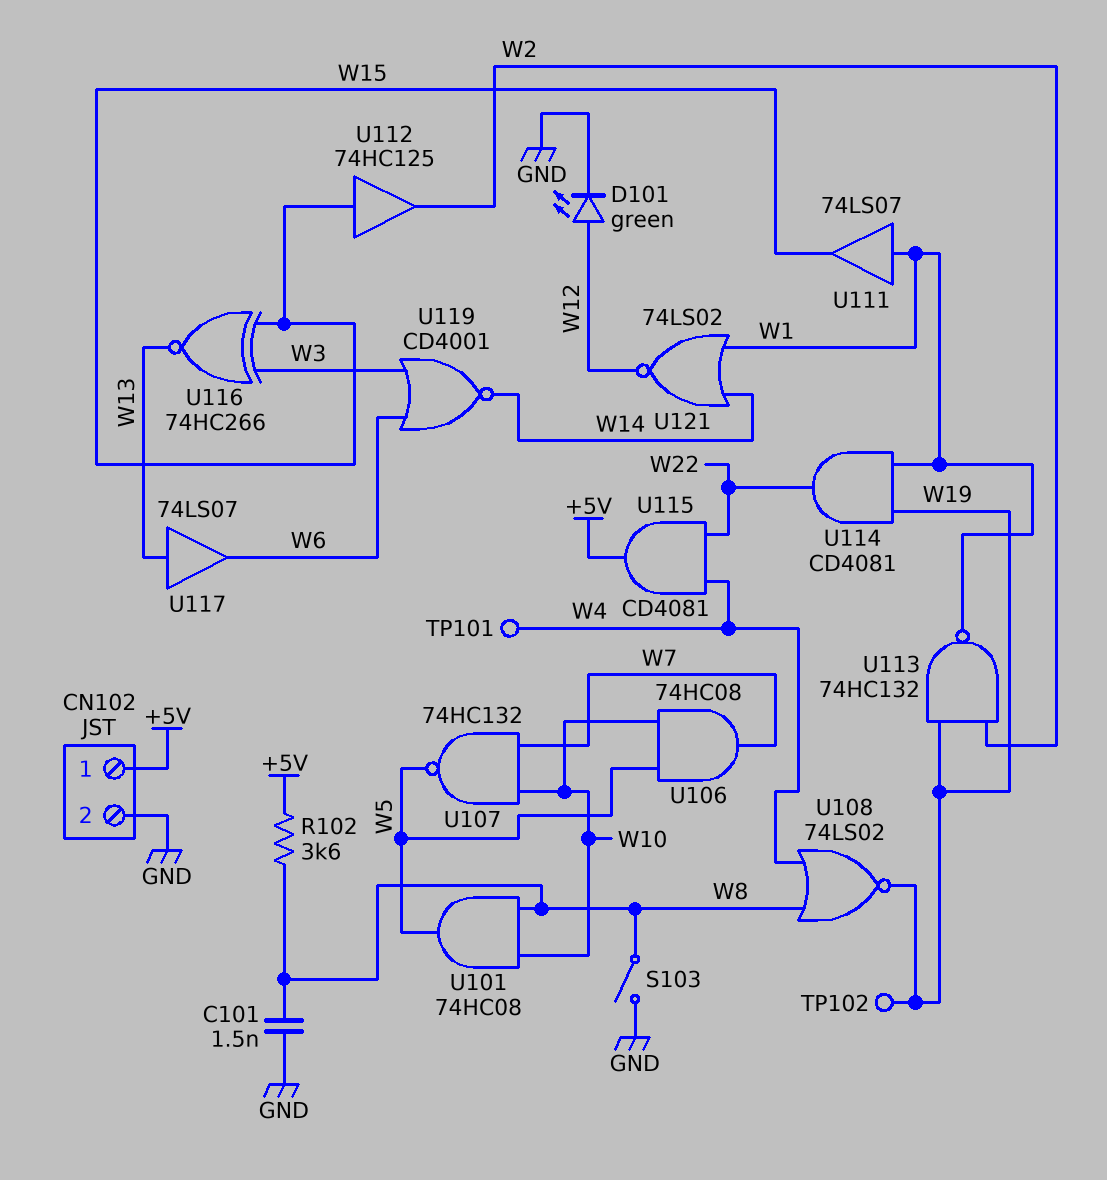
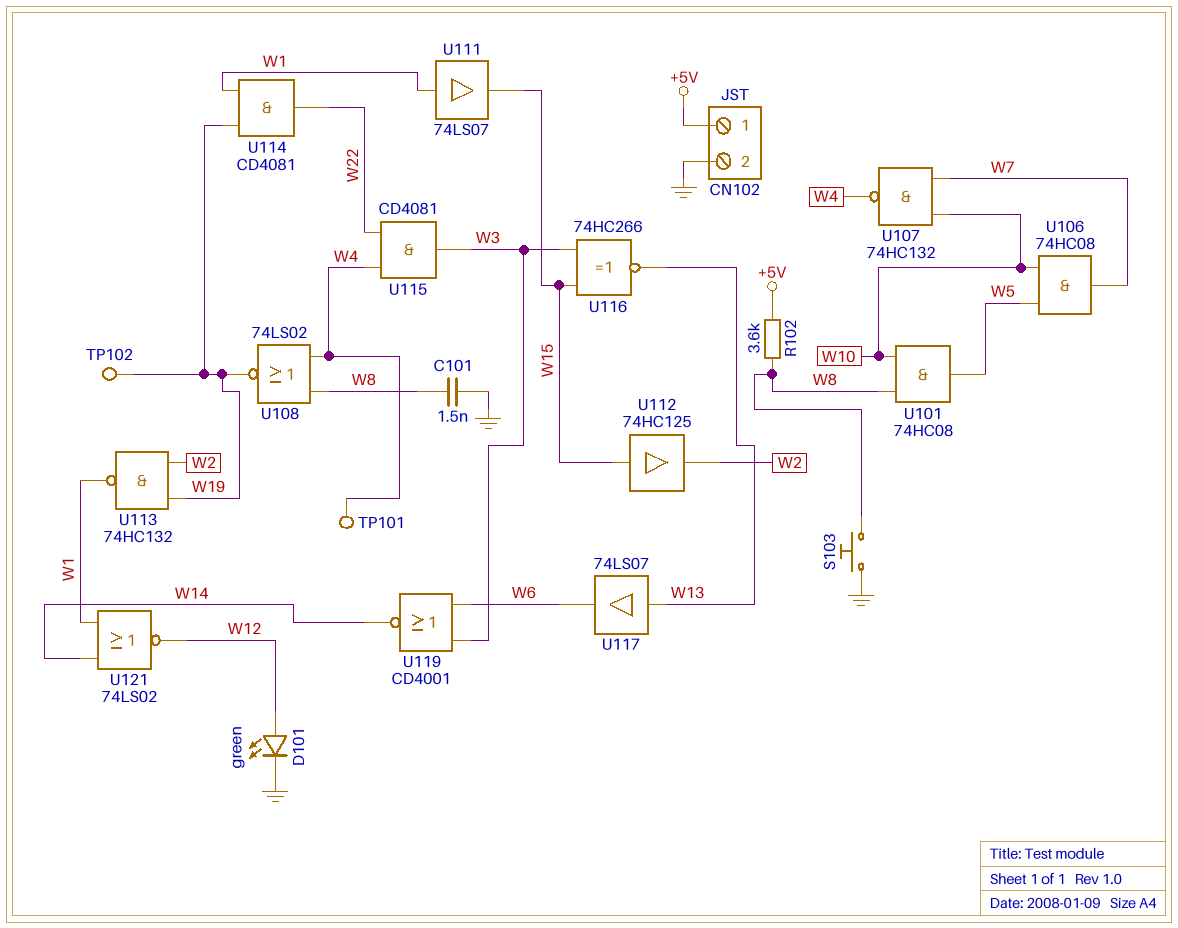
S103: switch (GND, W8) -> button (GND, W8)
U107: NAND 74HC132 (in W7, in W10, out W5) -> NAND 74HC132 (in W7, in W10, out W4)
U115: AND CD4081 (in W4, in W22, out +5V) -> AND CD4081 (in W4, in W22, out W3)

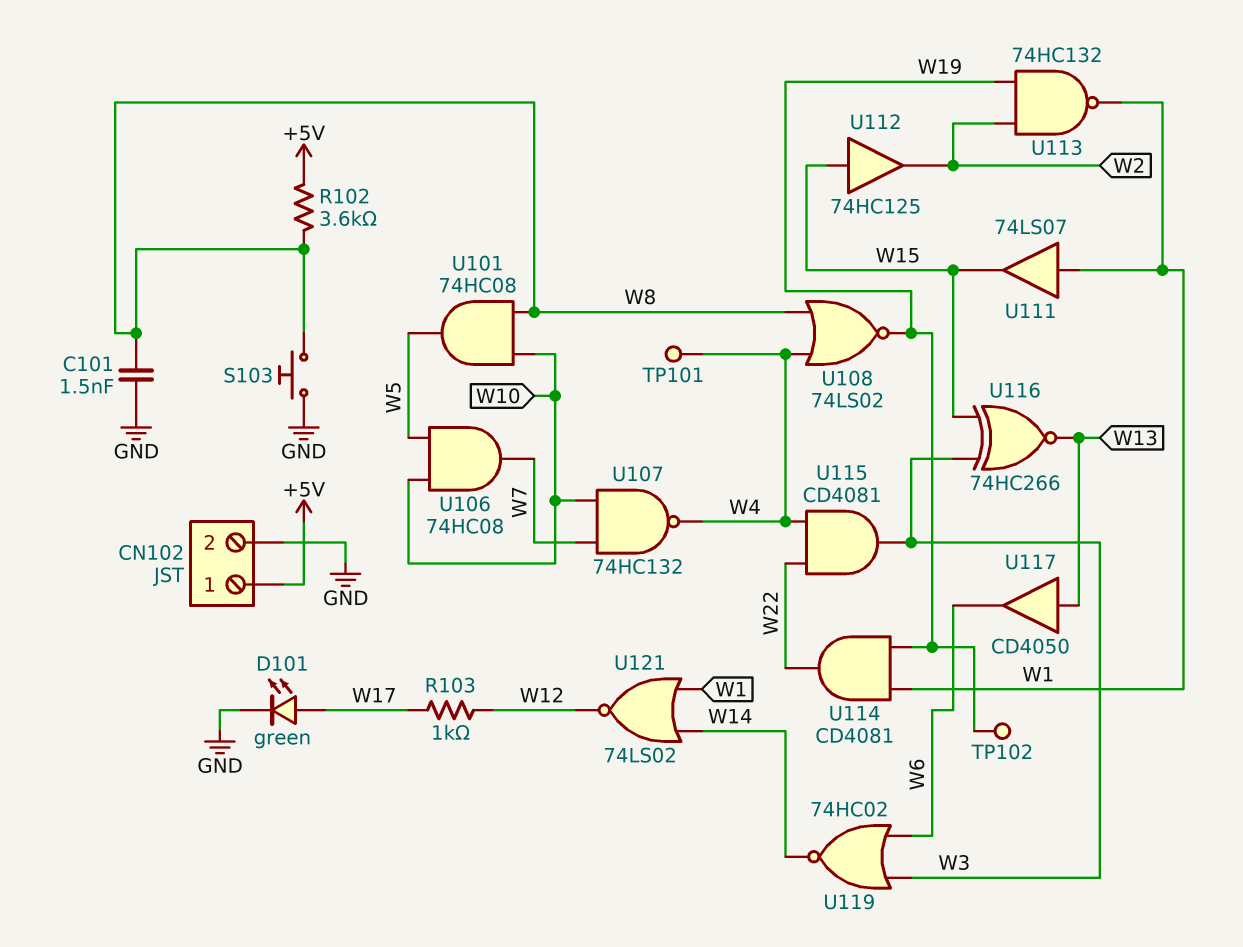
D101: LED green (A W12, K GND) -> LED green (A W17, K GND)
R103: none -> 1k (W12, W17)
U117: buffer 74LS07 (in W13, out W6) -> buffer CD4050 (in W13, out W6)
U119: NOR CD4001 (in W3, in W6, out W14) -> NOR 74HC02 (in W3, in W6, out W14)

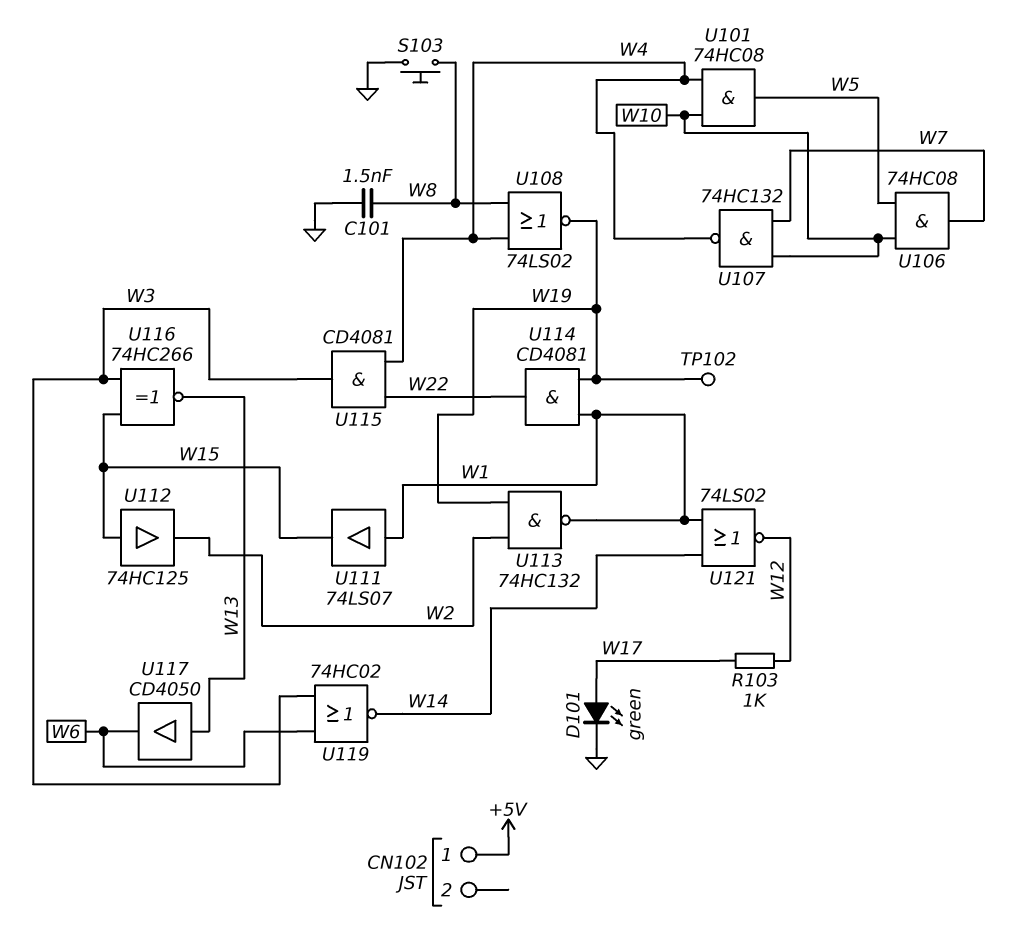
CN102 pin 2: GND -> none
R102: 3.6k (+5V, W8) -> none
TP101: test point (W4) -> none
U101: AND 74HC08 (in W8, in W10, out W5) -> AND 74HC08 (in W4, in W10, out W5)

